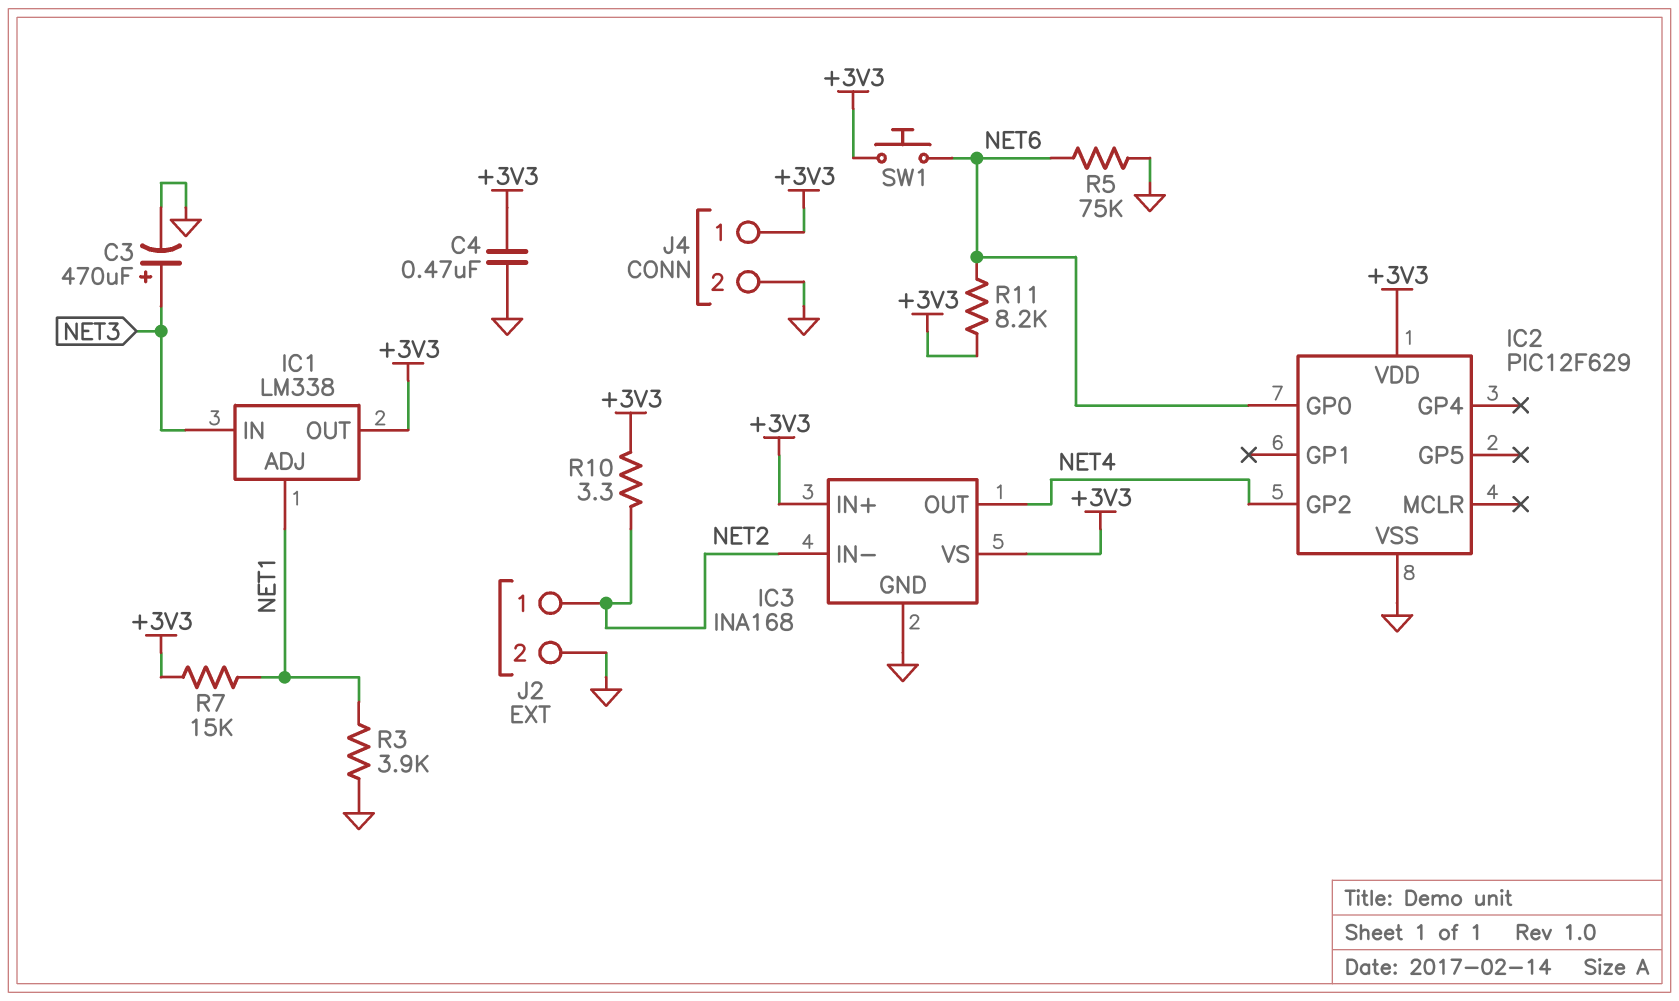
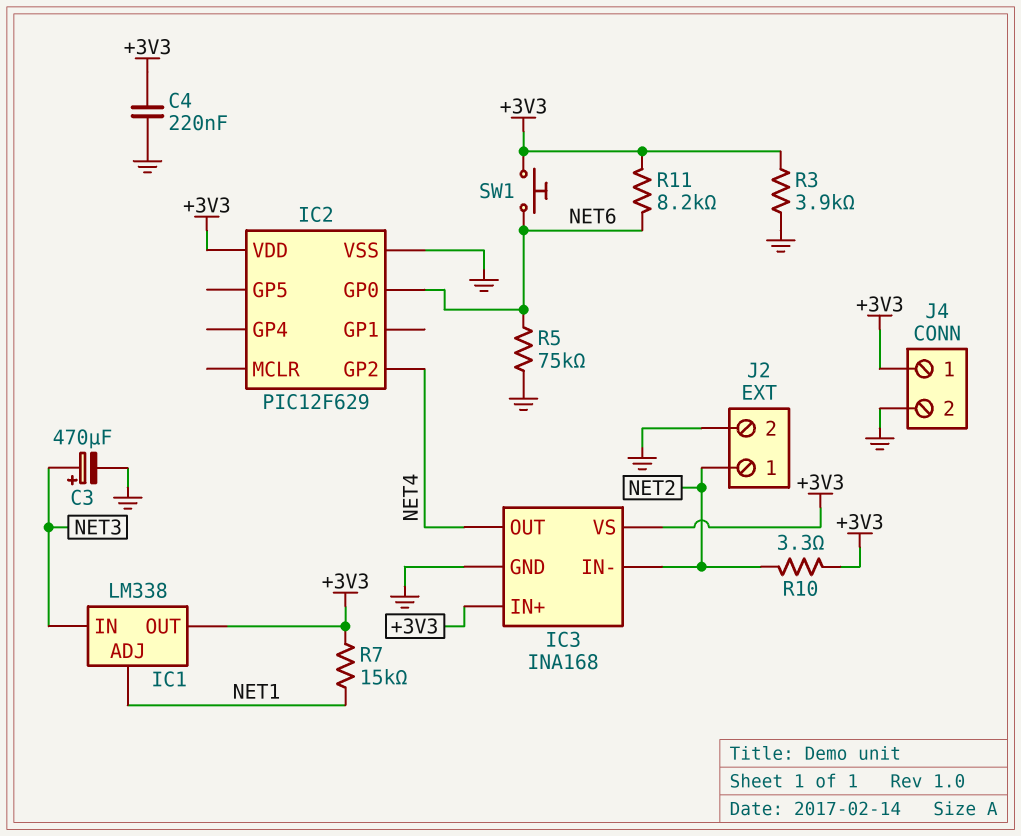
C4: 470nF (+3V3, GND) -> 220nF (+3V3, GND)
R3: 3.9k (GND, NET1) -> 3.9k (+3V3, GND)

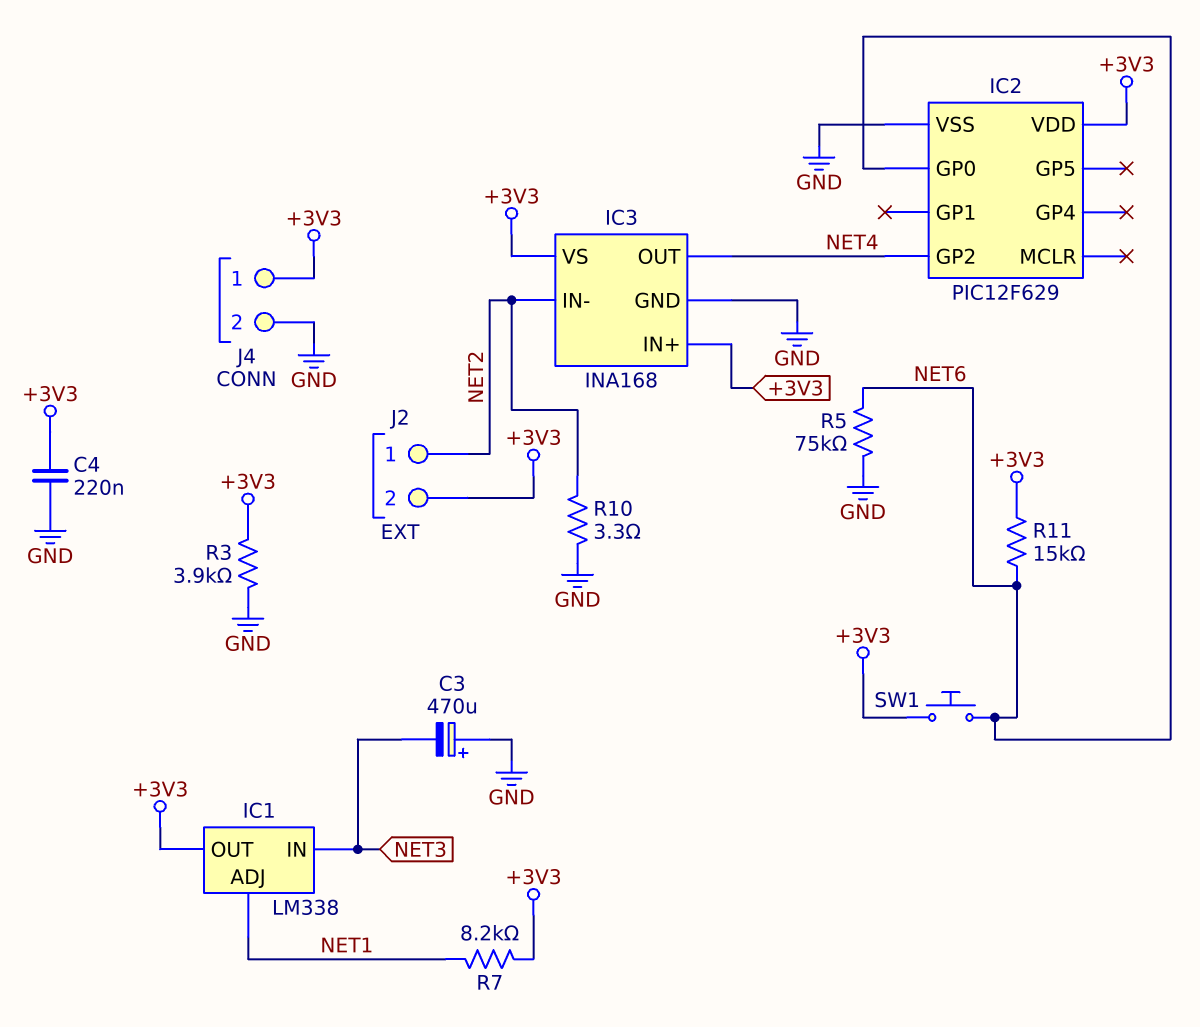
C3: 470uF (plus NET3, minus GND) -> 470uF (plus GND, minus NET3)
J2 pin 2: GND -> +3V3
R7: 15k (+3V3, NET1) -> 8.2k (+3V3, NET1)
R10: 3.3 (+3V3, NET2) -> 3.3 (GND, NET2)
R11: 8.2k (+3V3, NET6) -> 15k (+3V3, NET6)

